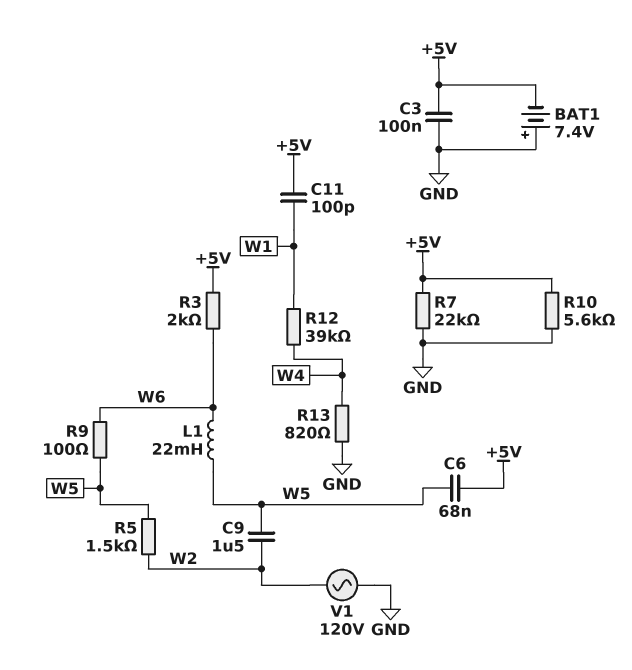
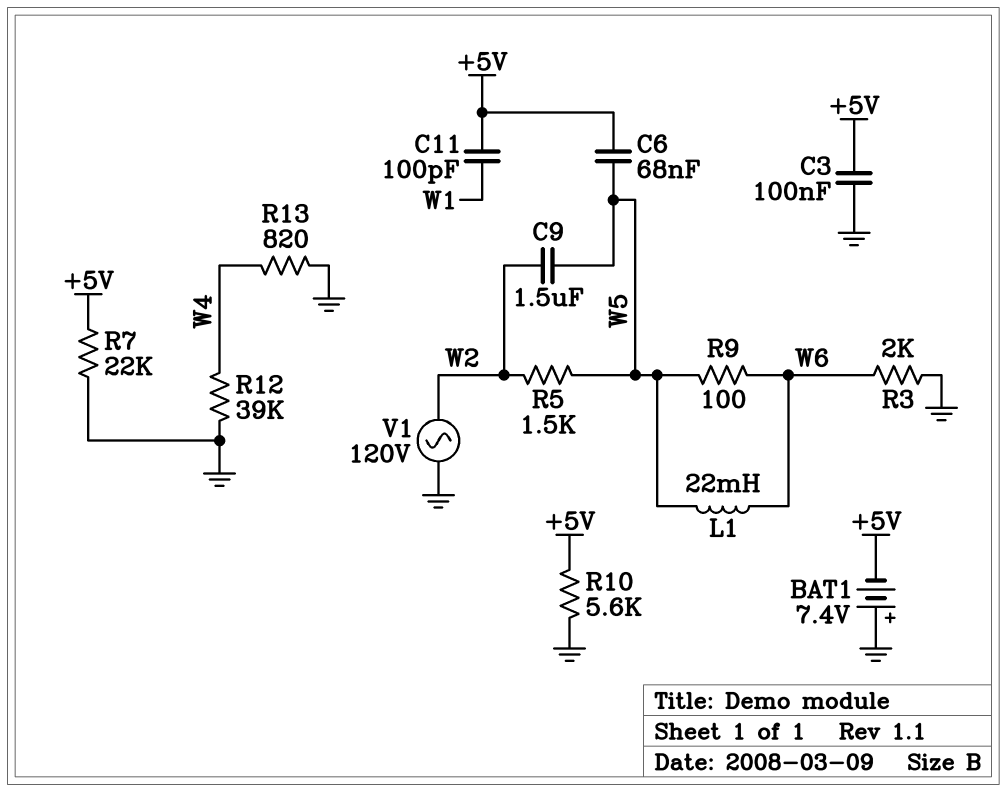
R3: 2k (+5V, W6) -> 2k (GND, W6)
R12: 39k (W1, W4) -> 39k (GND, W4)

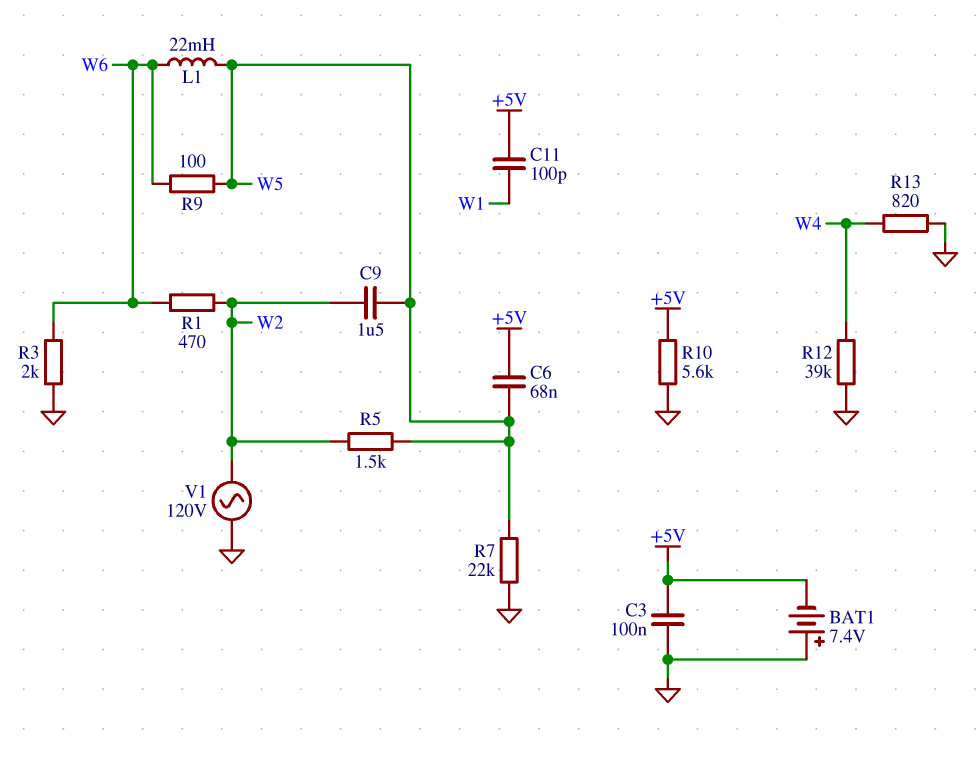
R1: none -> 470 (W2, W6)
R7: 22k (+5V, GND) -> 22k (GND, W5)

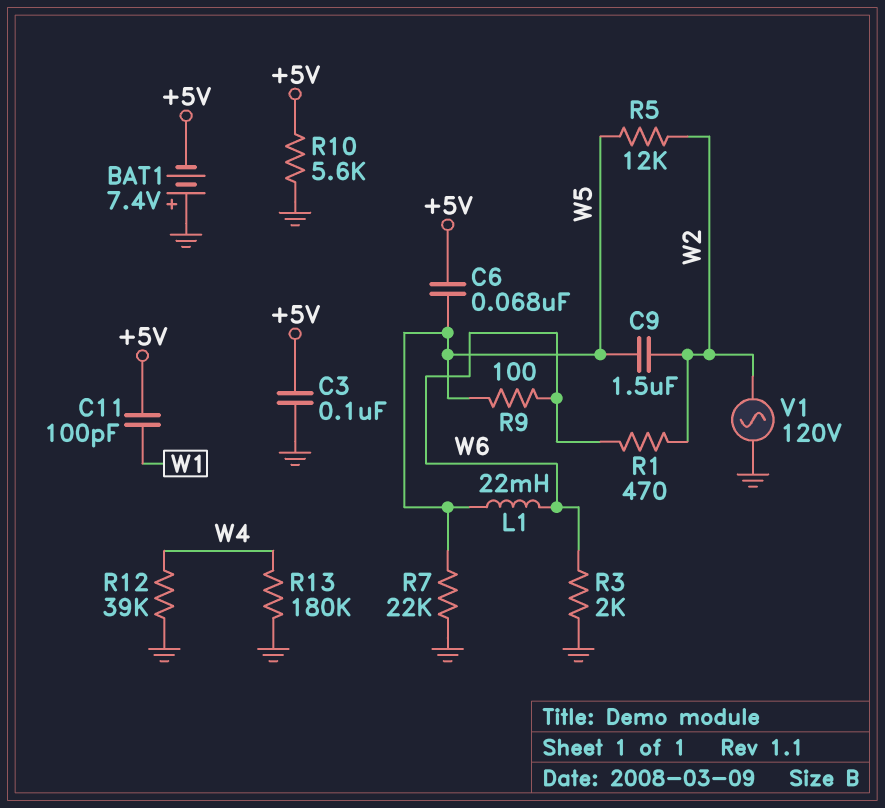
R5: 1.5k (W2, W5) -> 12k (W2, W5)
R13: 820 (GND, W4) -> 180k (GND, W4)

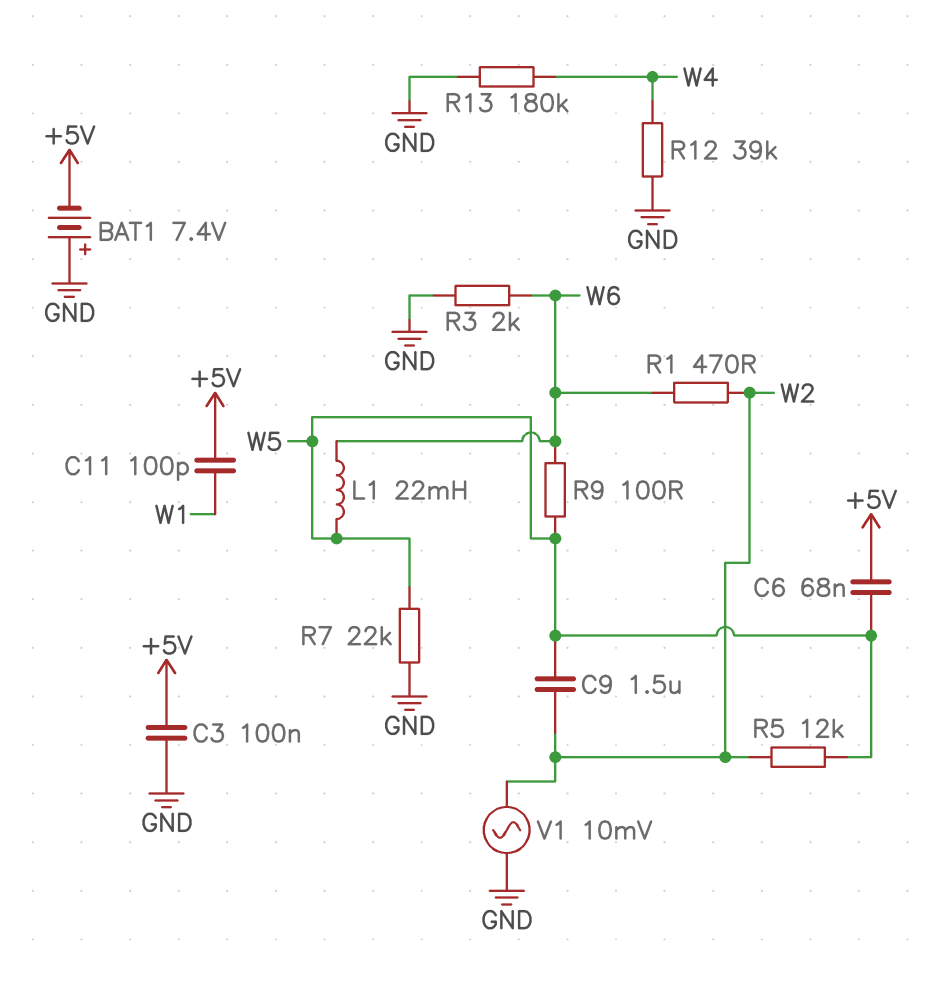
R10: 5.6k (+5V, GND) -> none
V1: AC 120V (GND, W2) -> AC 10mV (GND, W2)

